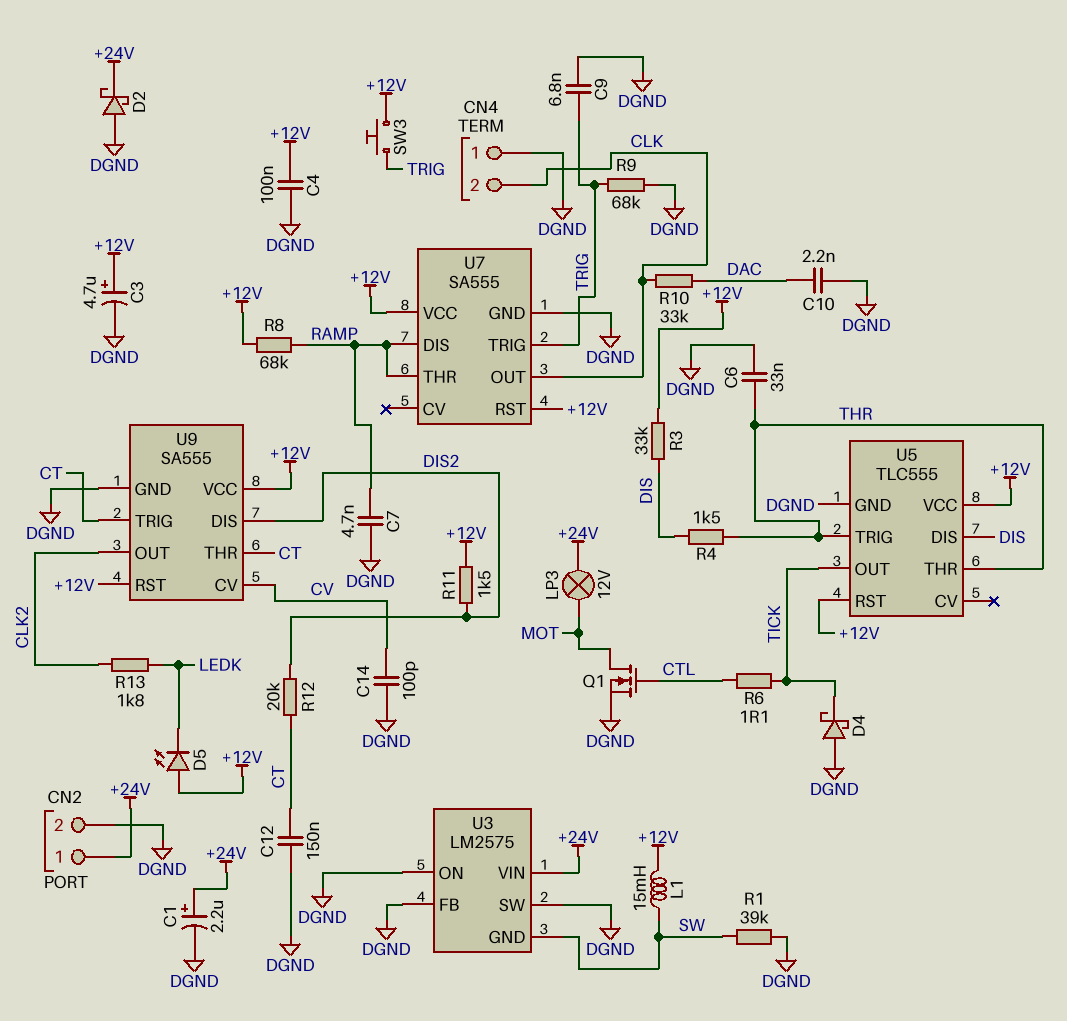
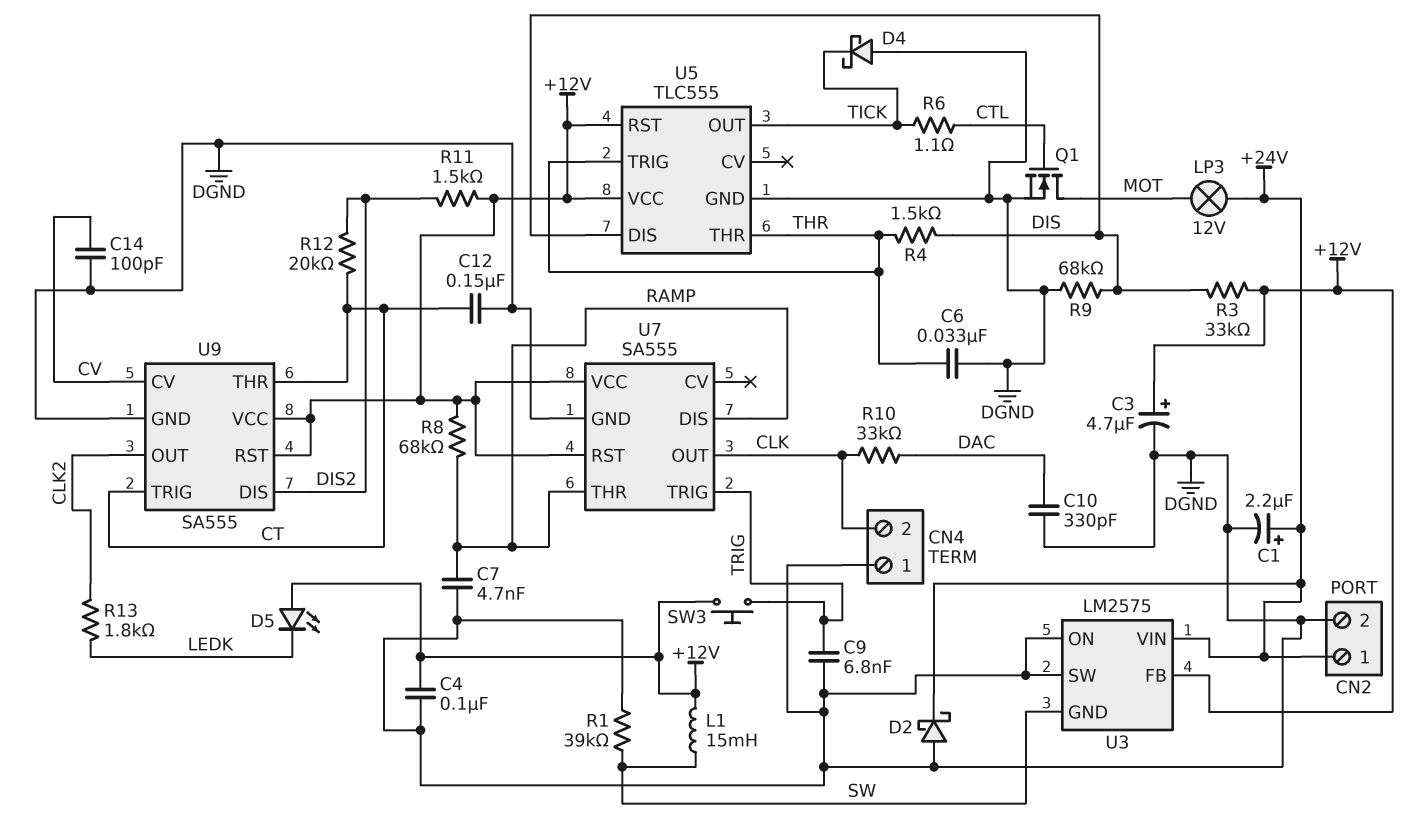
C10: 2.2nF (DAC, DGND) -> 330pF (DAC, DGND)
R9: 68k (DGND, TRIG) -> 68k (DGND, DIS)
U3 pin FB: DGND -> +12V

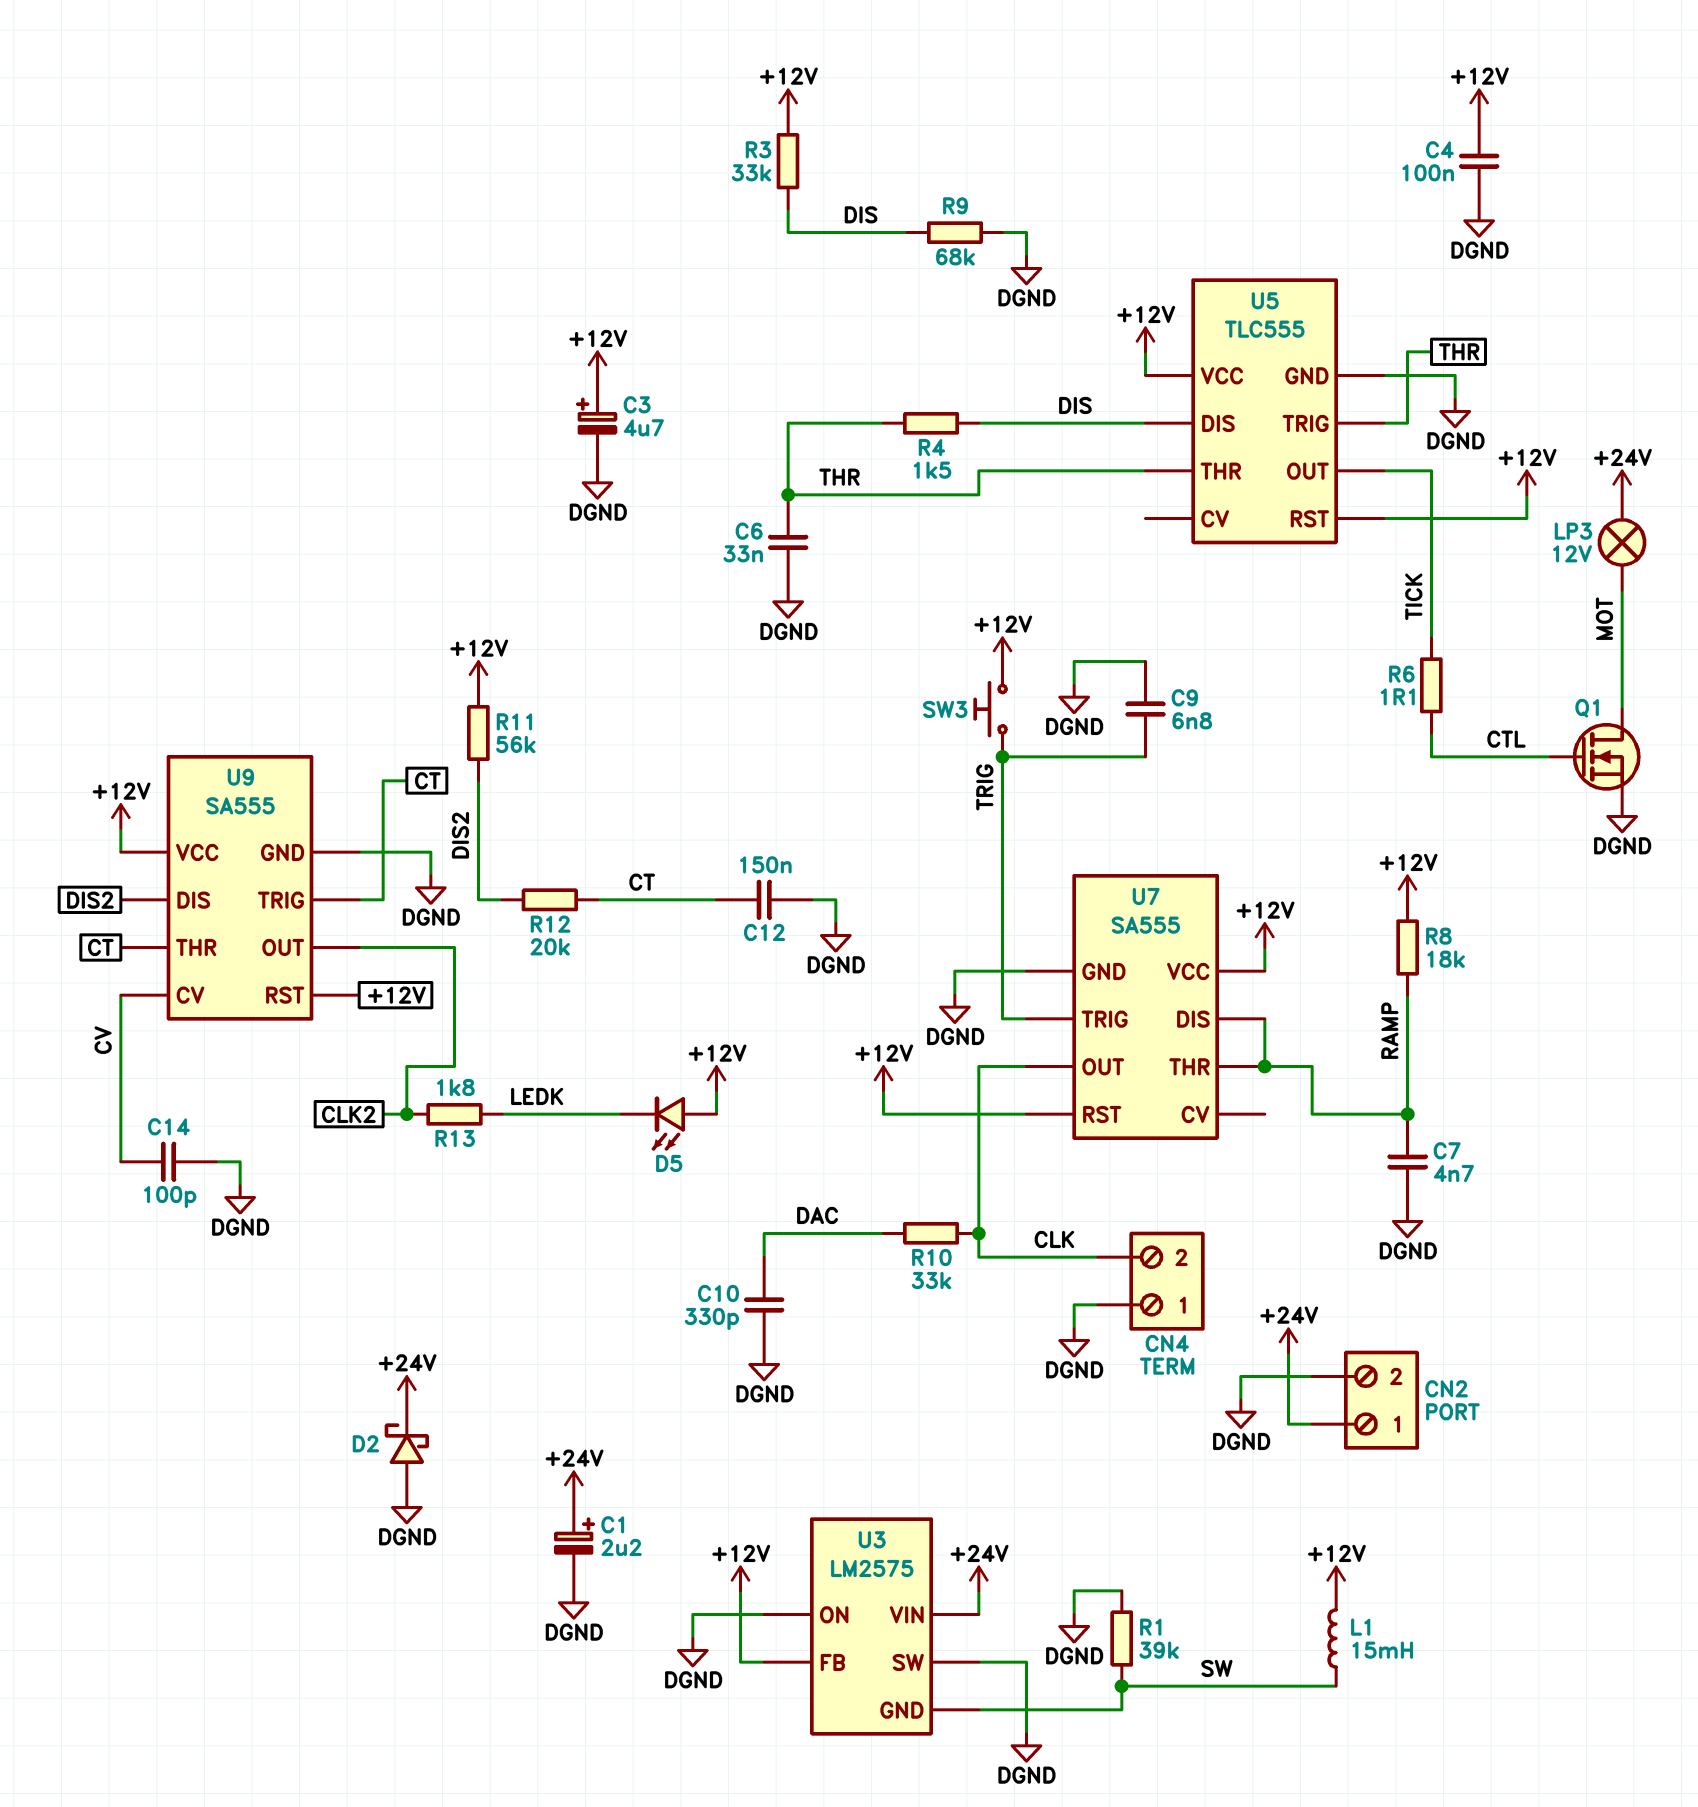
D4: schottky (A DGND, K TICK) -> none
R8: 68k (+12V, RAMP) -> 18k (+12V, RAMP)
R11: 1.5k (+12V, DIS2) -> 56k (+12V, DIS2)

